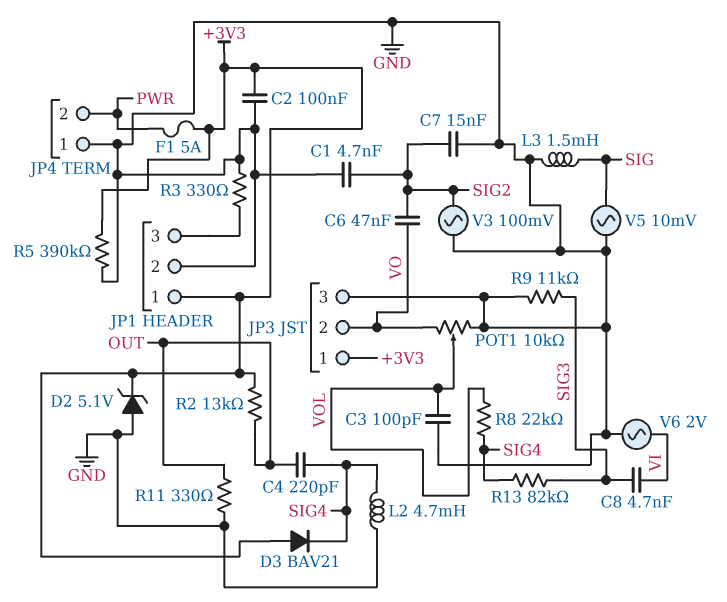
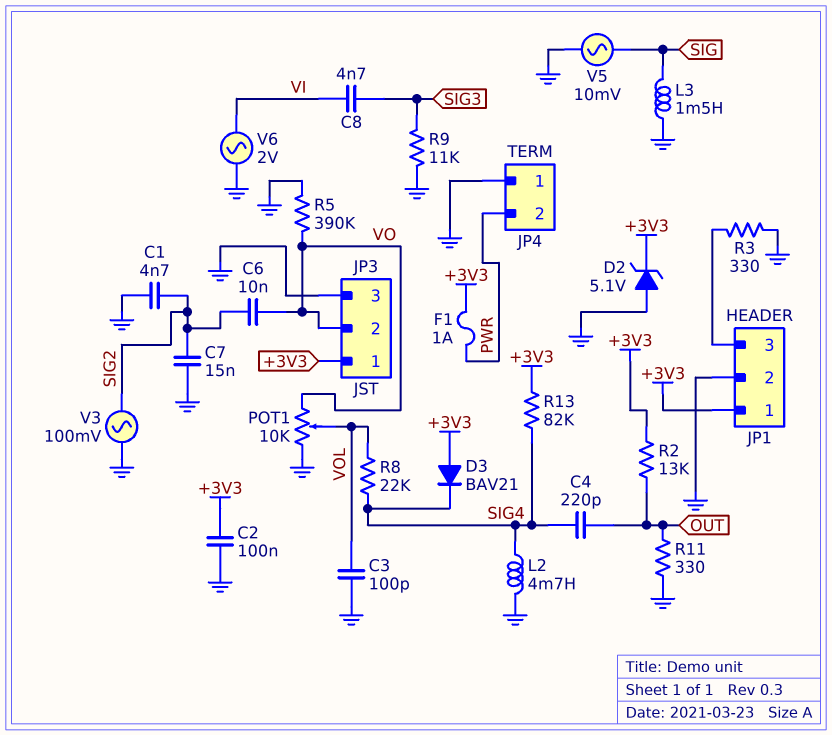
C6: 47nF (SIG2, VO) -> 10nF (SIG2, VO)
F1: 5A (+3V3, PWR) -> 1A (+3V3, PWR)
R5: 390k (+3V3, GND) -> 390k (GND, VO)
R13: 82k (SIG3, SIG4) -> 82k (+3V3, SIG4)

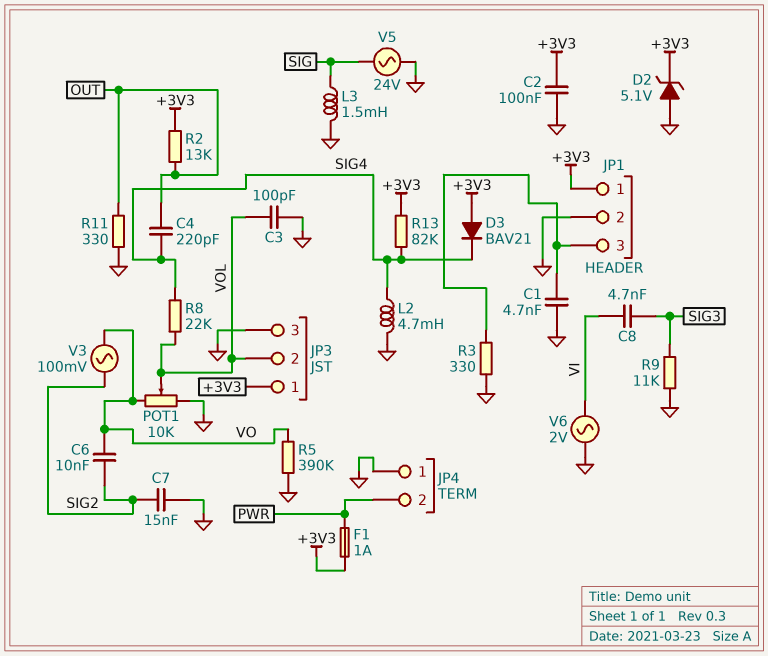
C1: 4.7nF (GND, SIG2) -> 4.7nF (GND, JP1/3)
JP3 pin 2: VO -> VOL
V3: AC 100mV (GND, SIG2) -> AC 100mV (SIG2, VO)
V5: AC 10mV (GND, SIG) -> AC 24V (GND, SIG)

